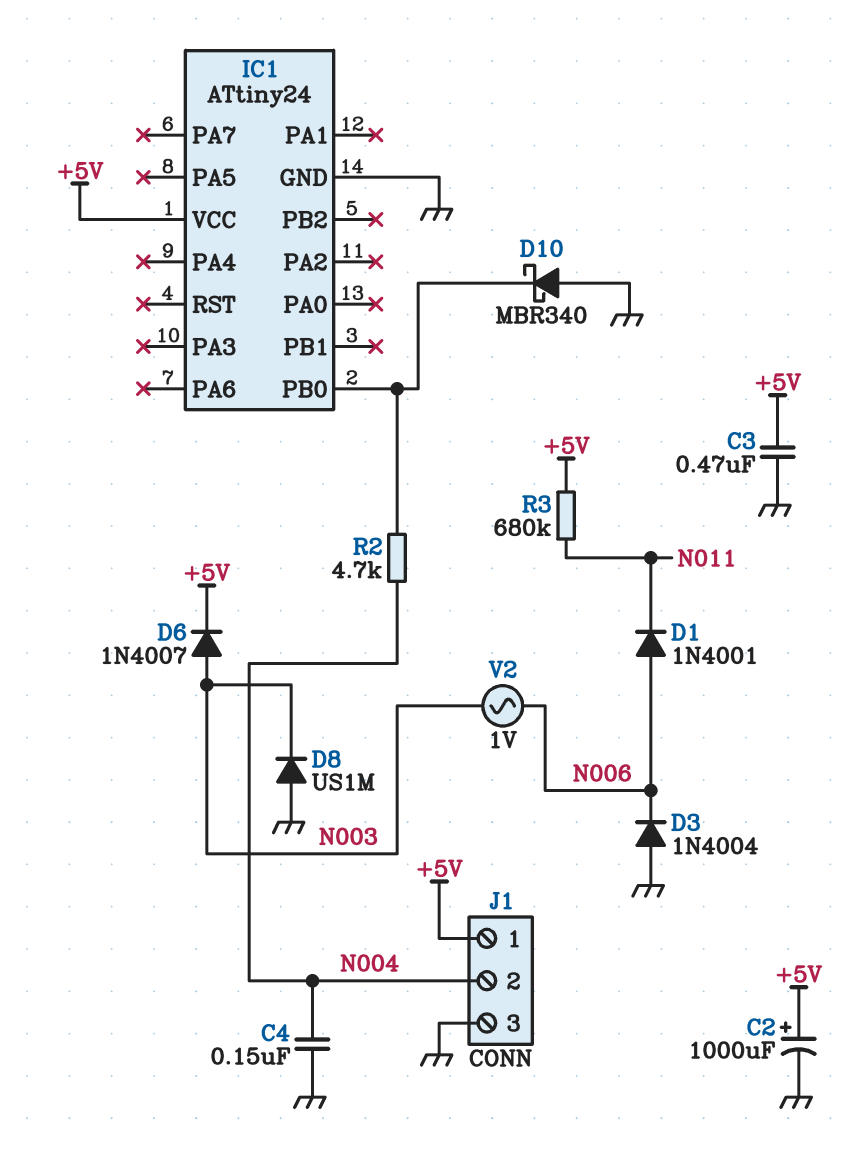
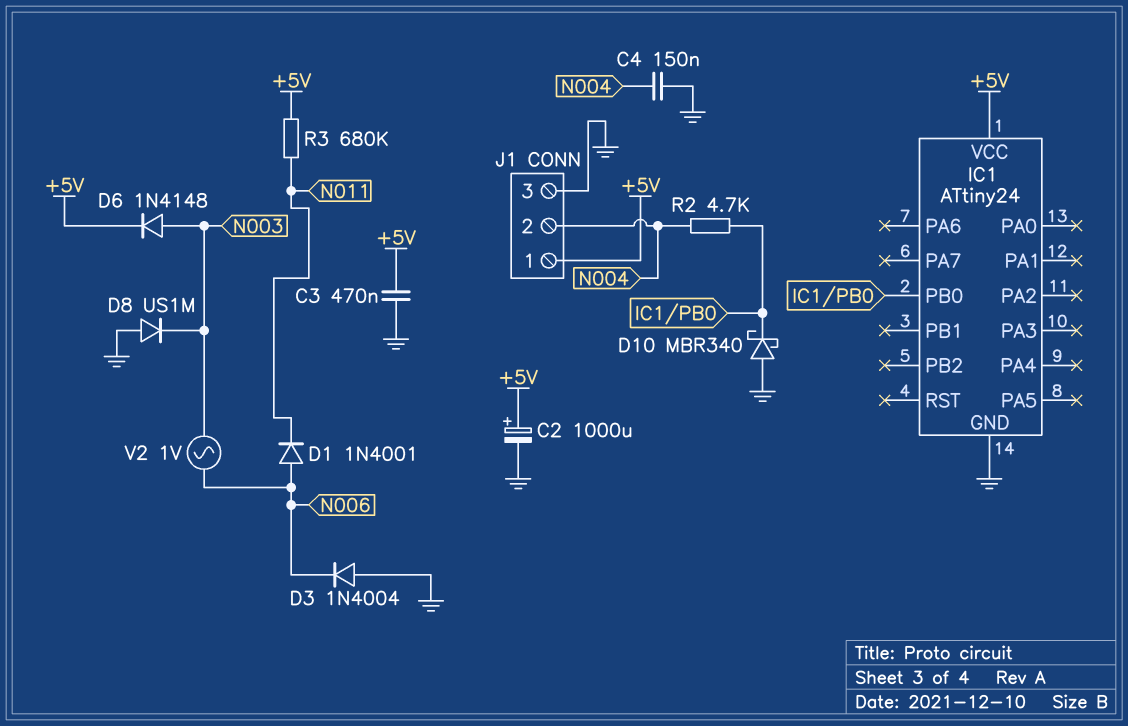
D6: diode 1N4007 (A N003, K +5V) -> diode 1N4148 (A N003, K +5V)

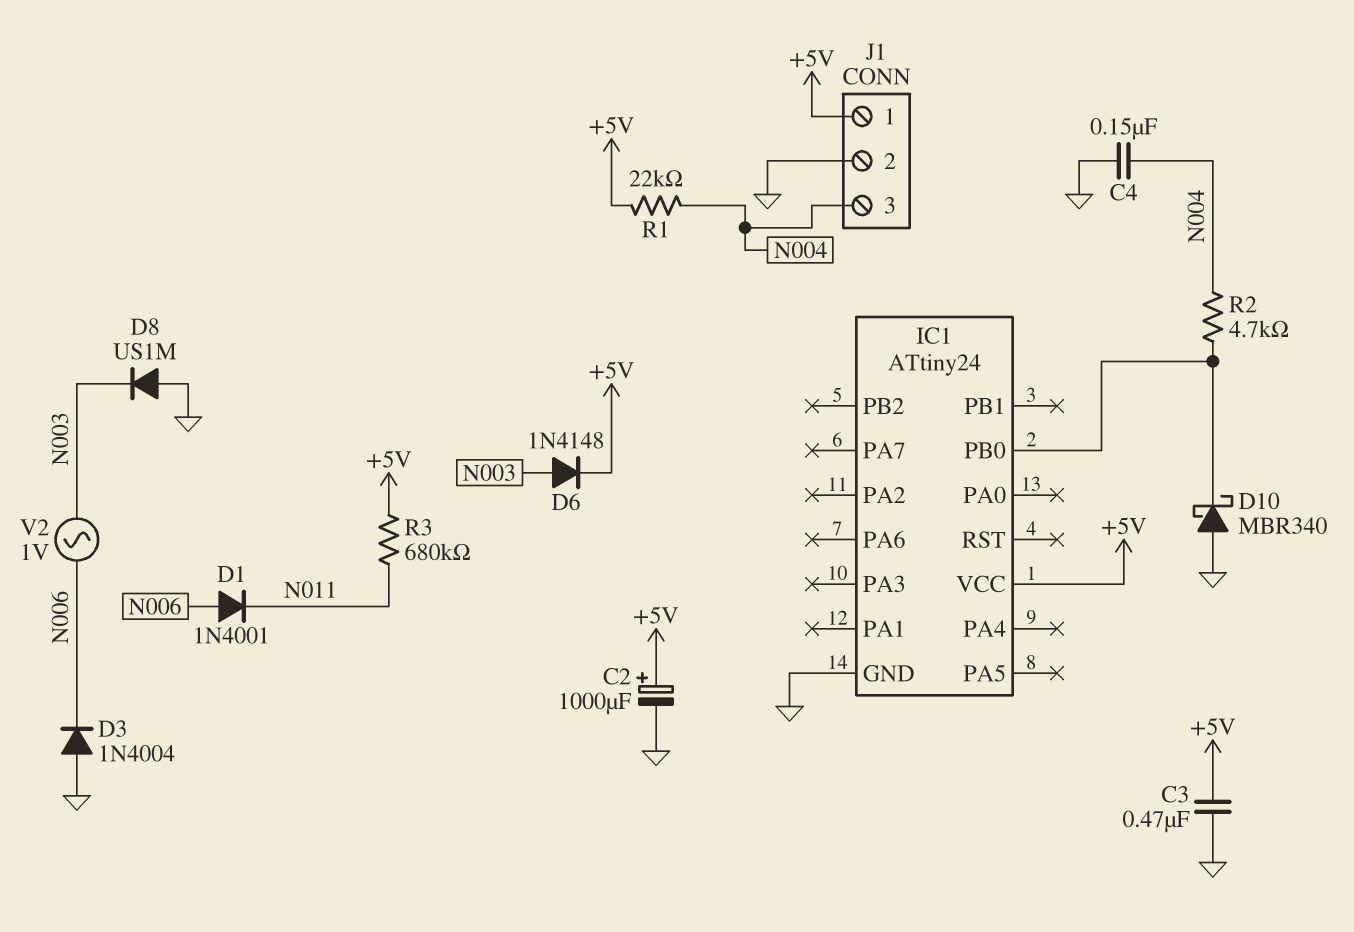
J1 pin 2: N004 -> GND
J1 pin 3: GND -> N004
R1: none -> 22k (+5V, N004)

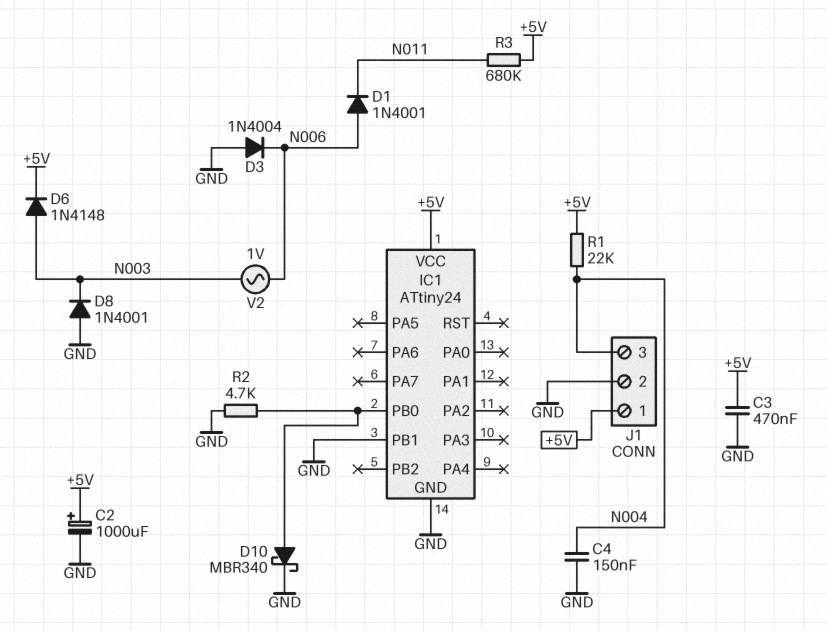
D8: diode US1M (A GND, K N003) -> diode 1N4001 (A GND, K N003)
D10: schottky MBR340 (A GND, K IC1/PB0) -> schottky MBR340 (A IC1/PB0, K GND)
IC1 pin PB1: none -> GND
R2: 4.7k (IC1/PB0, N004) -> 4.7k (GND, IC1/PB0)

